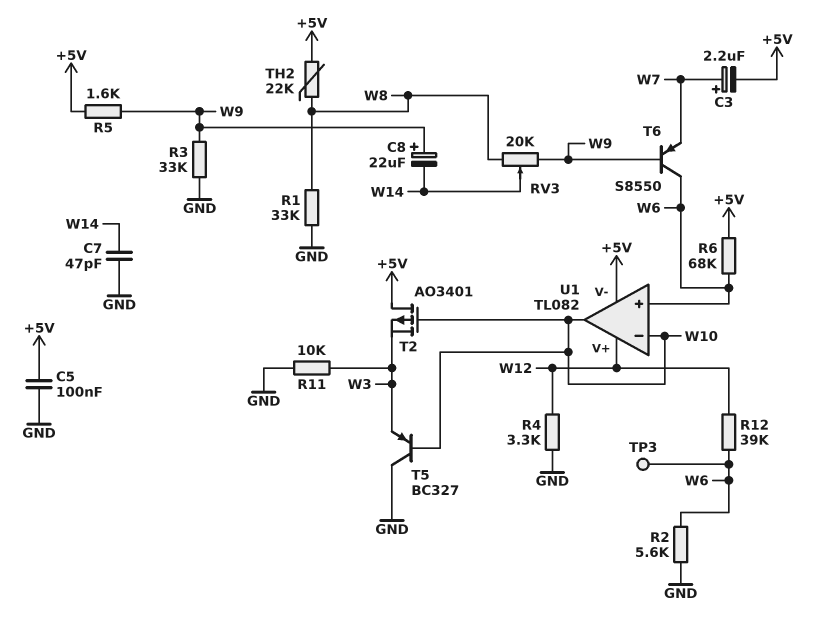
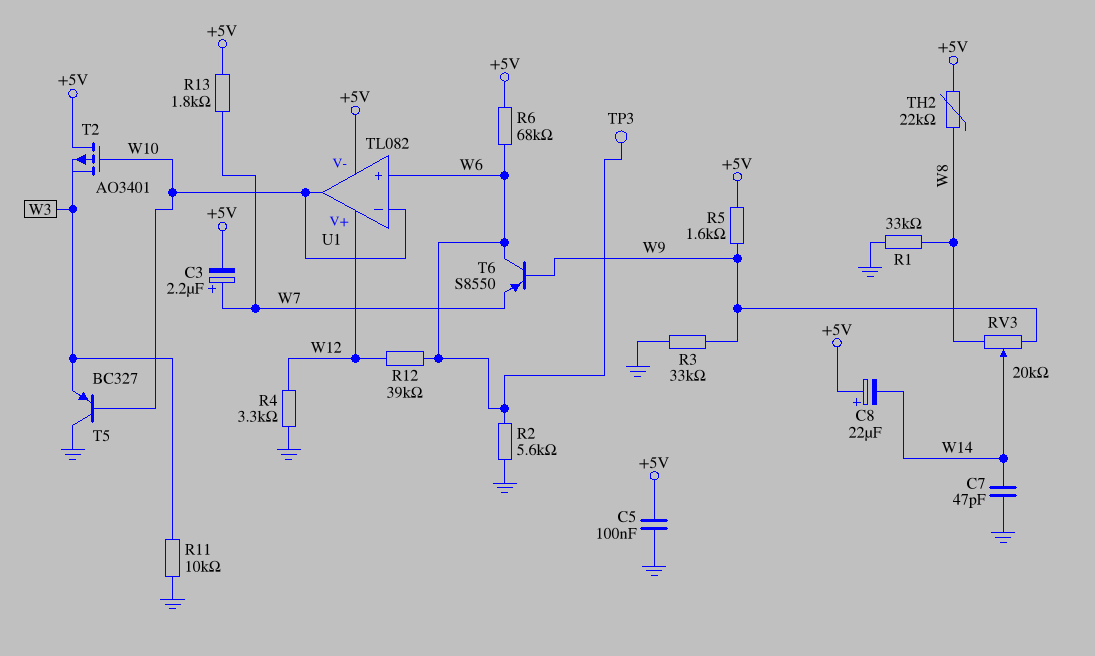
C8: 22uF (plus W9, minus W14) -> 22uF (plus +5V, minus W14)
R13: none -> 1.8k (+5V, W7)

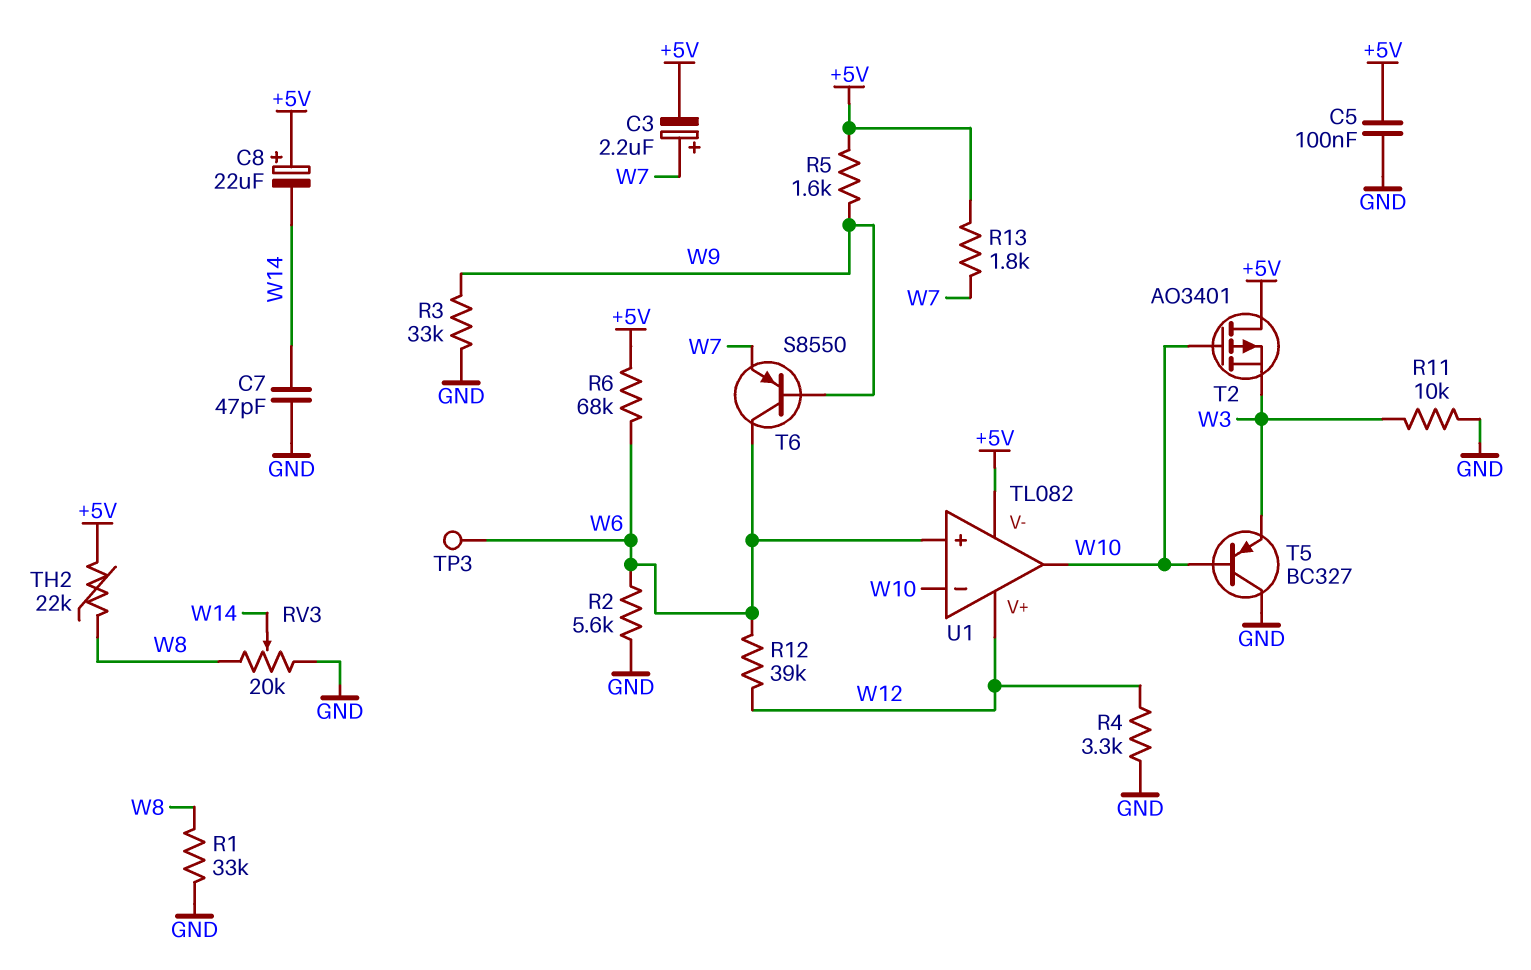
RV3: 20k (W8, W9, wiper W14) -> 20k (GND, W8, wiper W14)

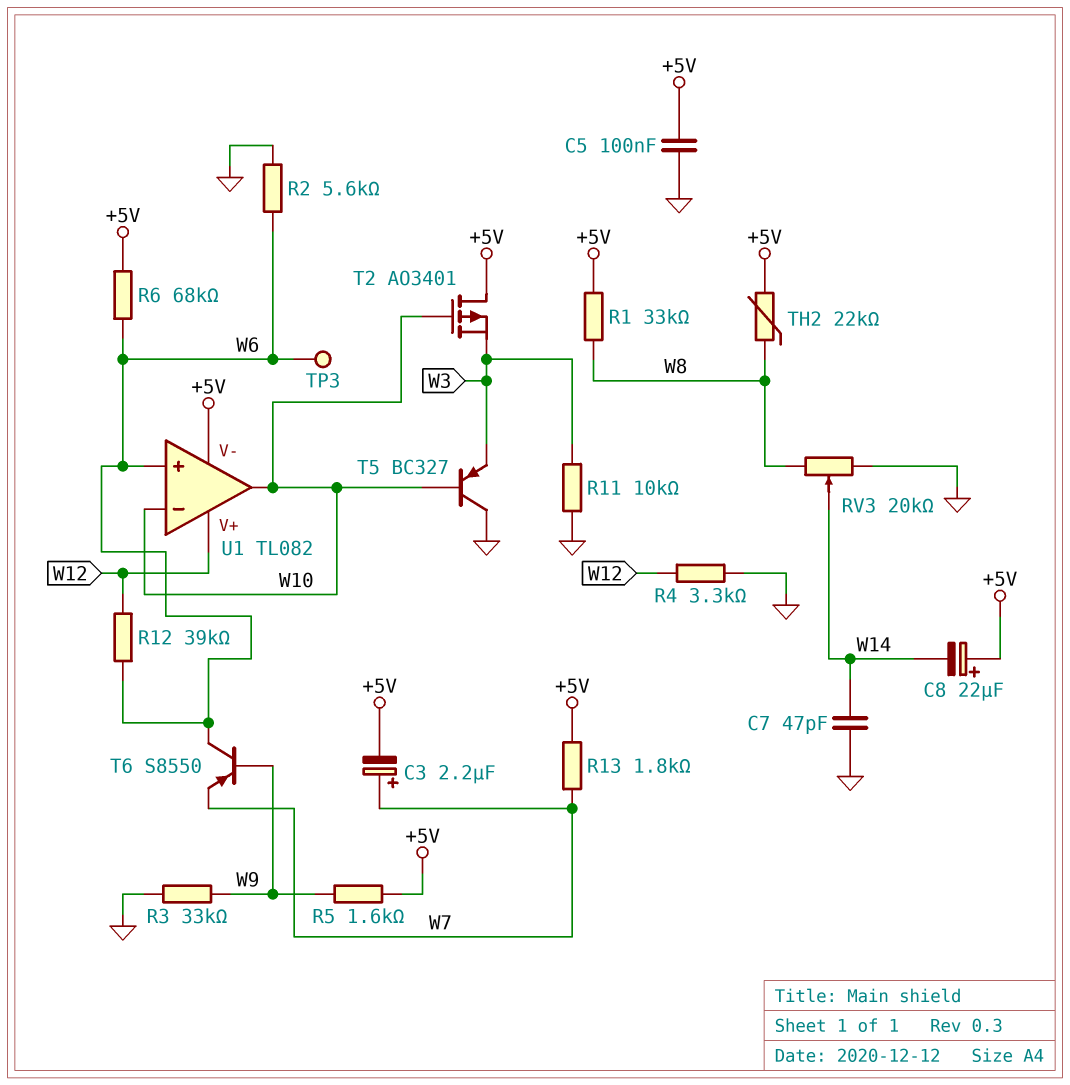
R1: 33k (GND, W8) -> 33k (+5V, W8)

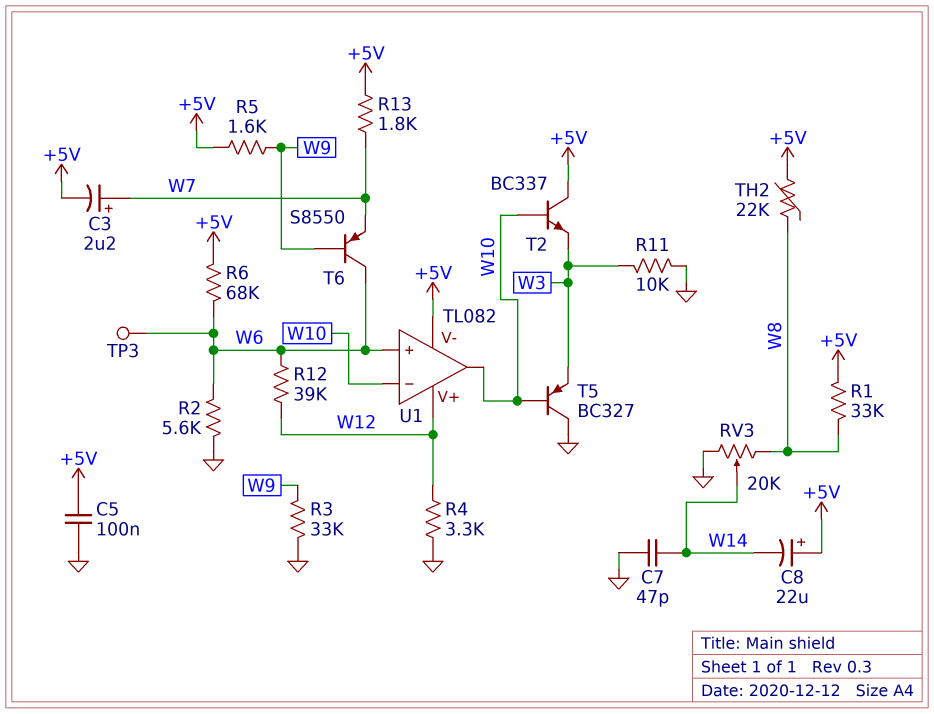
T2: PMOS AO3401 (G W10, D +5V, S W3) -> NPN BC337 (B W10, C +5V, E W3)

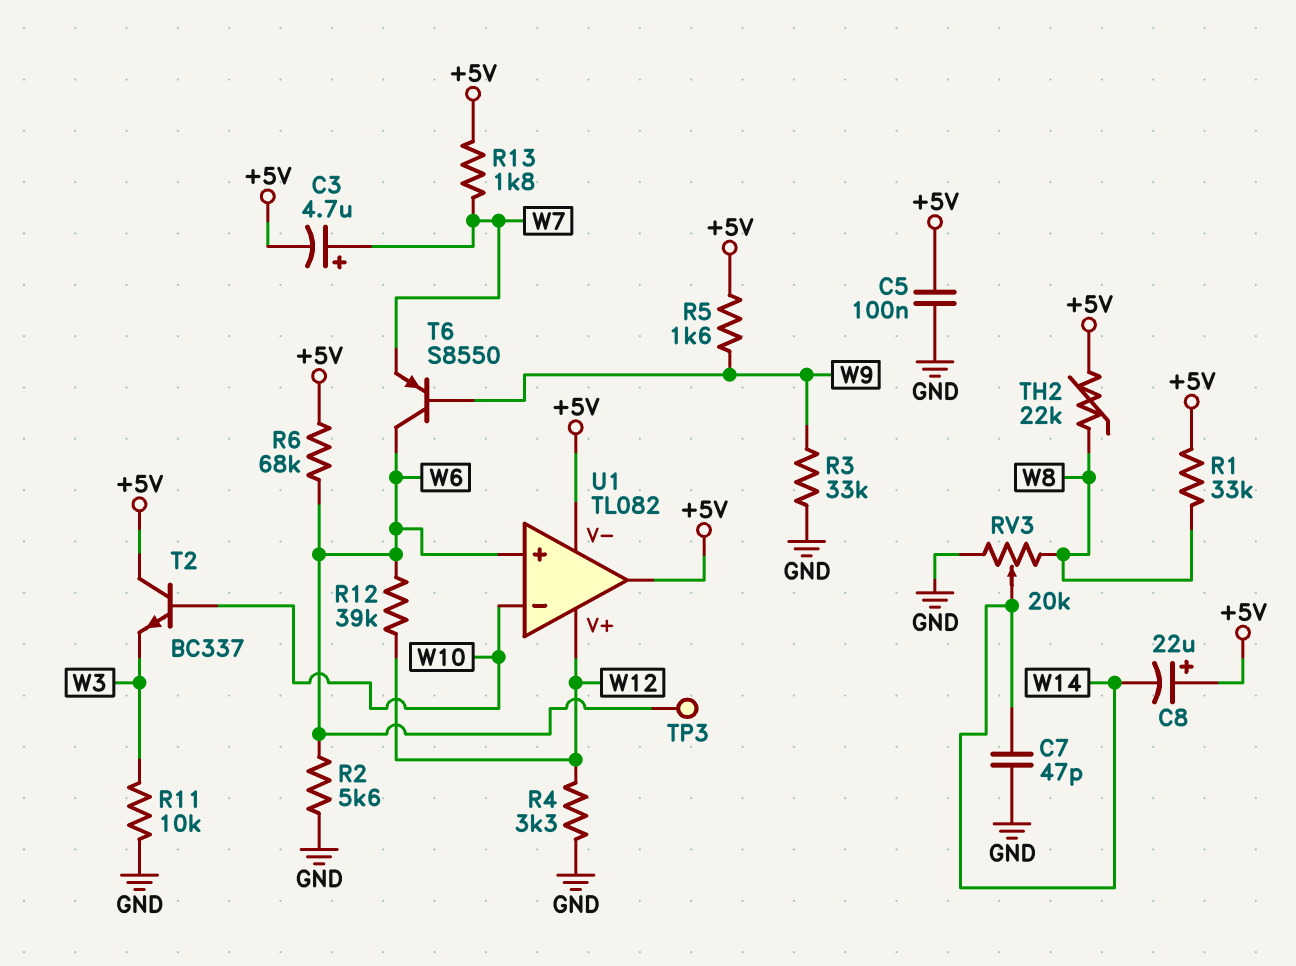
C3: 2.2uF (plus W7, minus +5V) -> 4.7uF (plus W7, minus +5V)
T5: PNP BC327 (B W10, C GND, E W3) -> none
U1 pin out: W10 -> +5V

